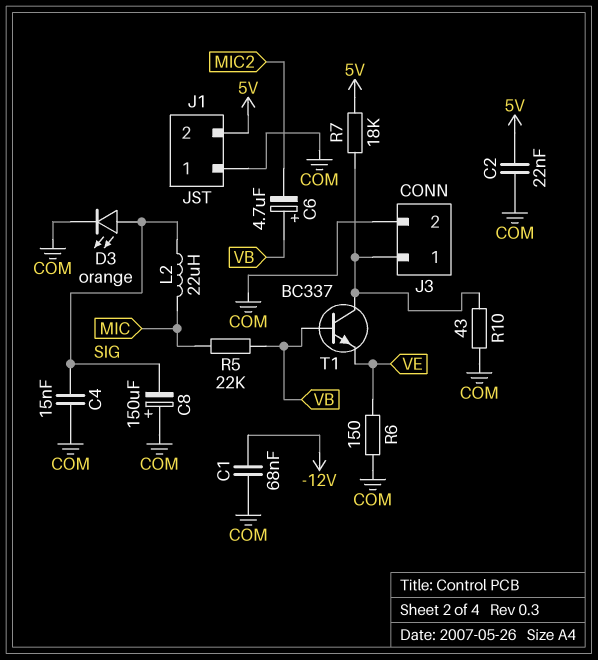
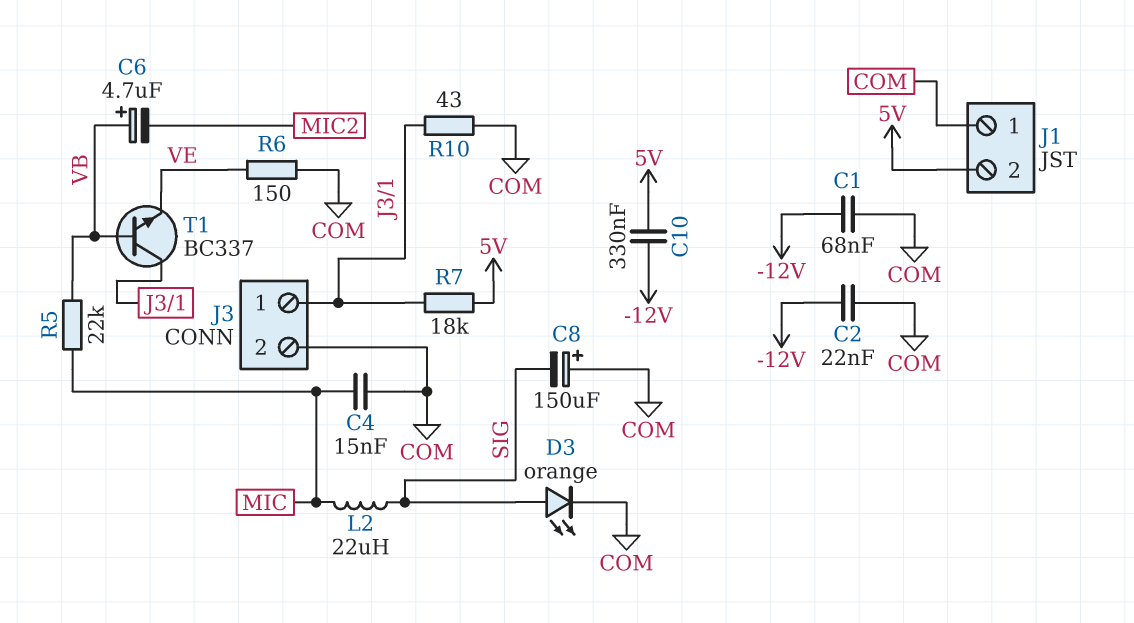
C2: 22nF (5V, COM) -> 22nF (-12V, COM)
C4: 15nF (COM, SIG) -> 15nF (COM, MIC)
C10: none -> 330nF (-12V, 5V)

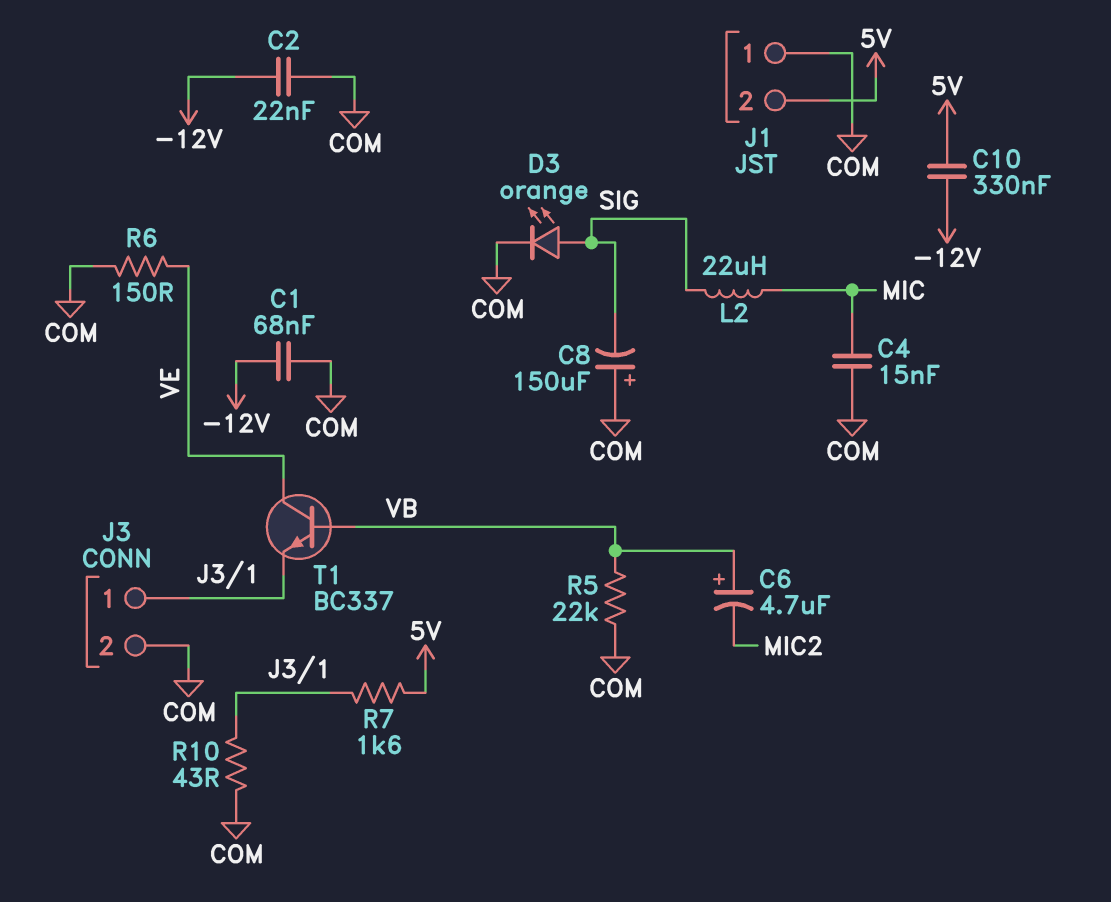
R5: 22k (MIC, VB) -> 22k (COM, VB)
R7: 18k (5V, J3/1) -> 1.6k (5V, J3/1)
T1: NPN BC337 (B VB, C J3/1, E VE) -> NPN BC337 (B VB, C VE, E J3/1)

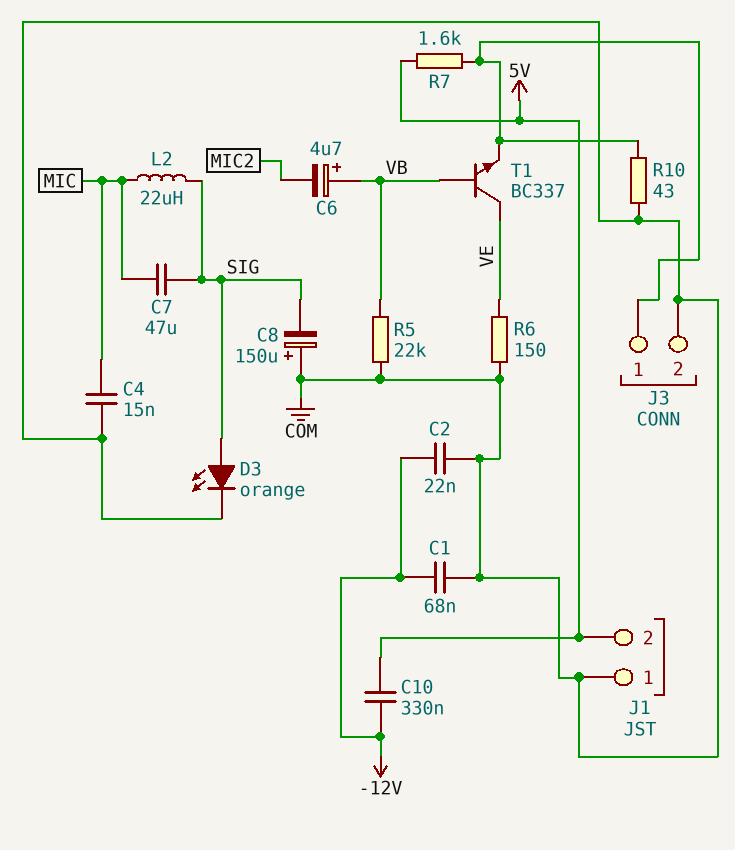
C7: none -> 47uF (MIC, SIG)

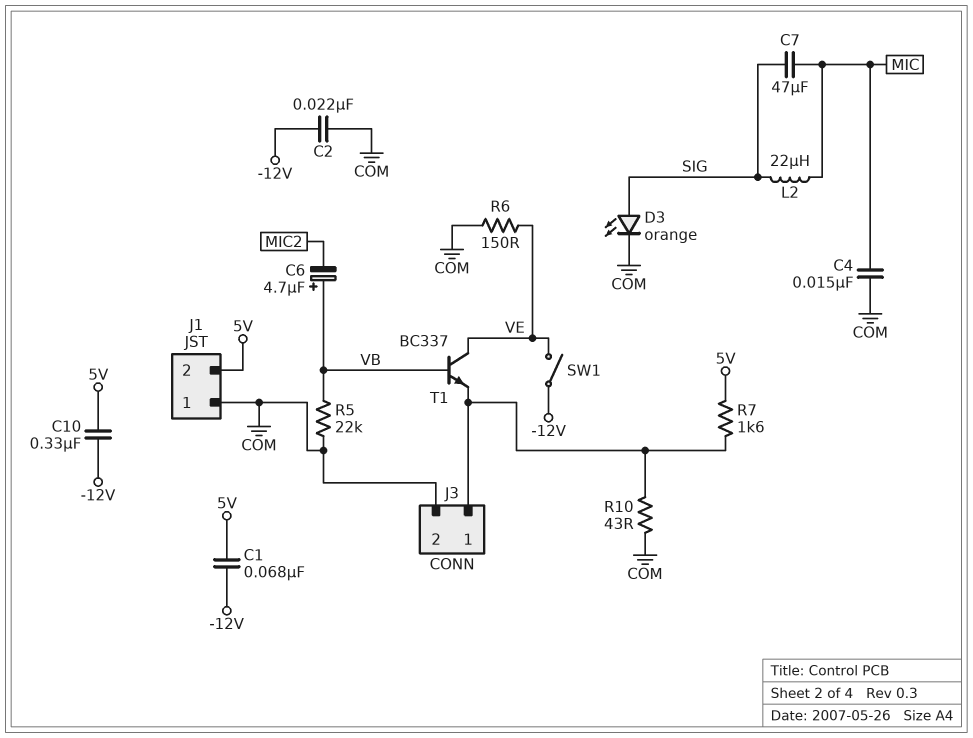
C1: 68nF (-12V, COM) -> 68nF (-12V, 5V)
C8: 150uF (plus COM, minus SIG) -> none
SW1: none -> switch (-12V, VE)

